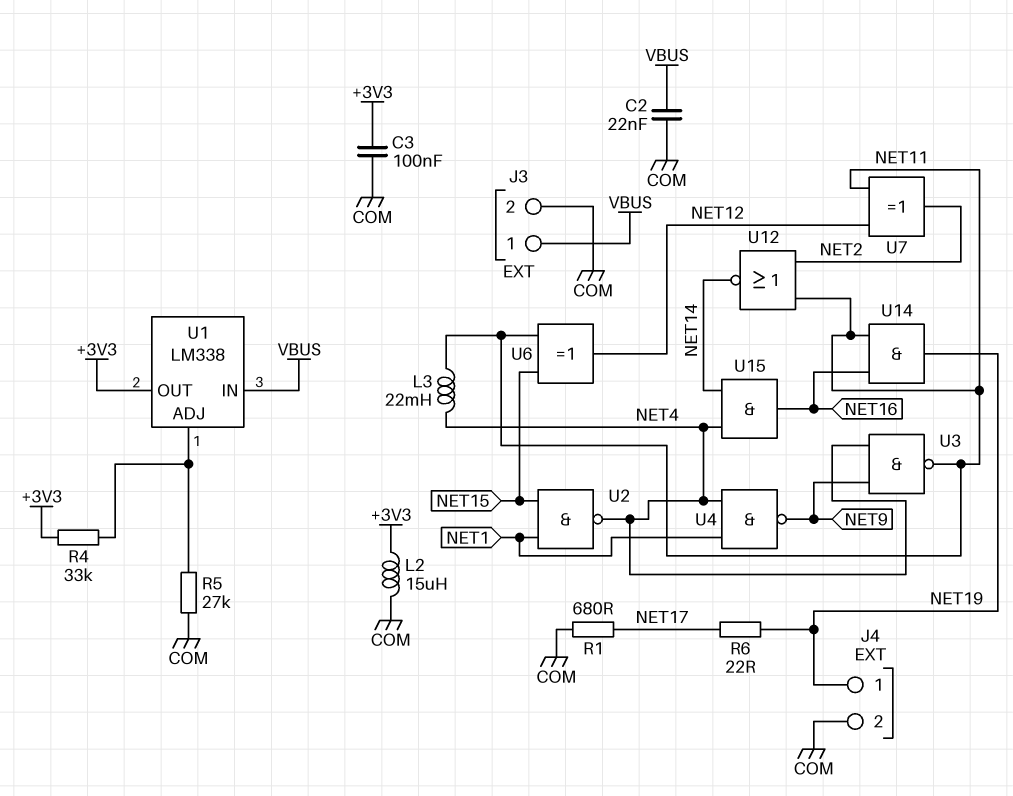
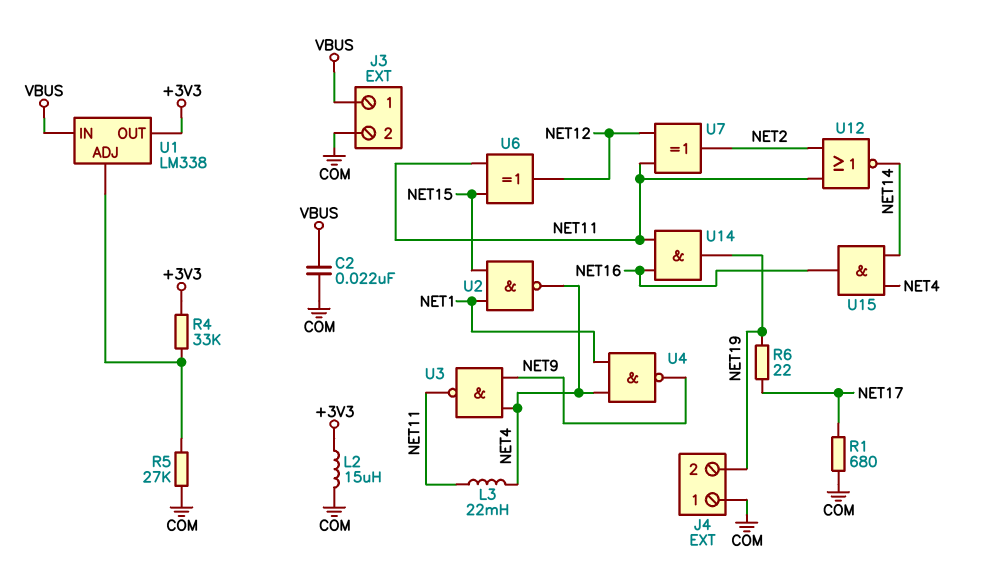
C3: 100nF (+3V3, COM) -> none
J4 pin 1: NET19 -> COM
J4 pin 2: COM -> NET19

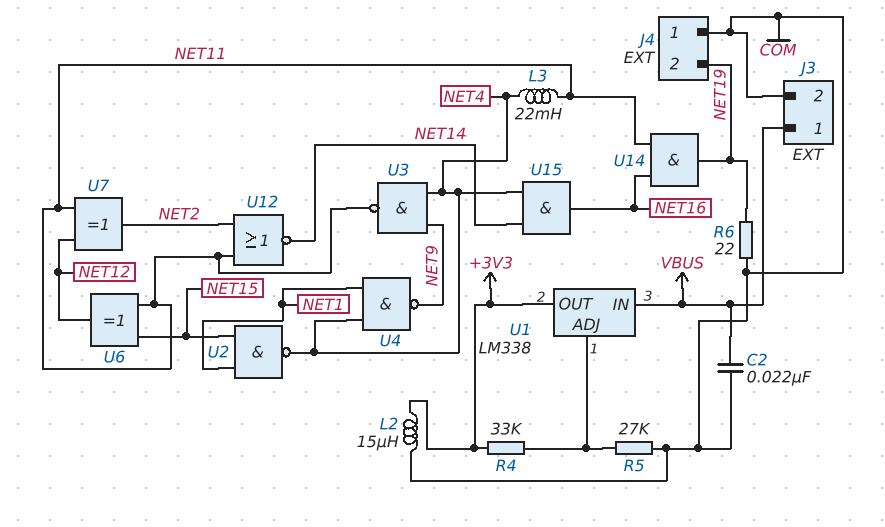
R1: 680 (COM, NET17) -> none
R6: 22 (NET17, NET19) -> 22 (COM, NET19)

